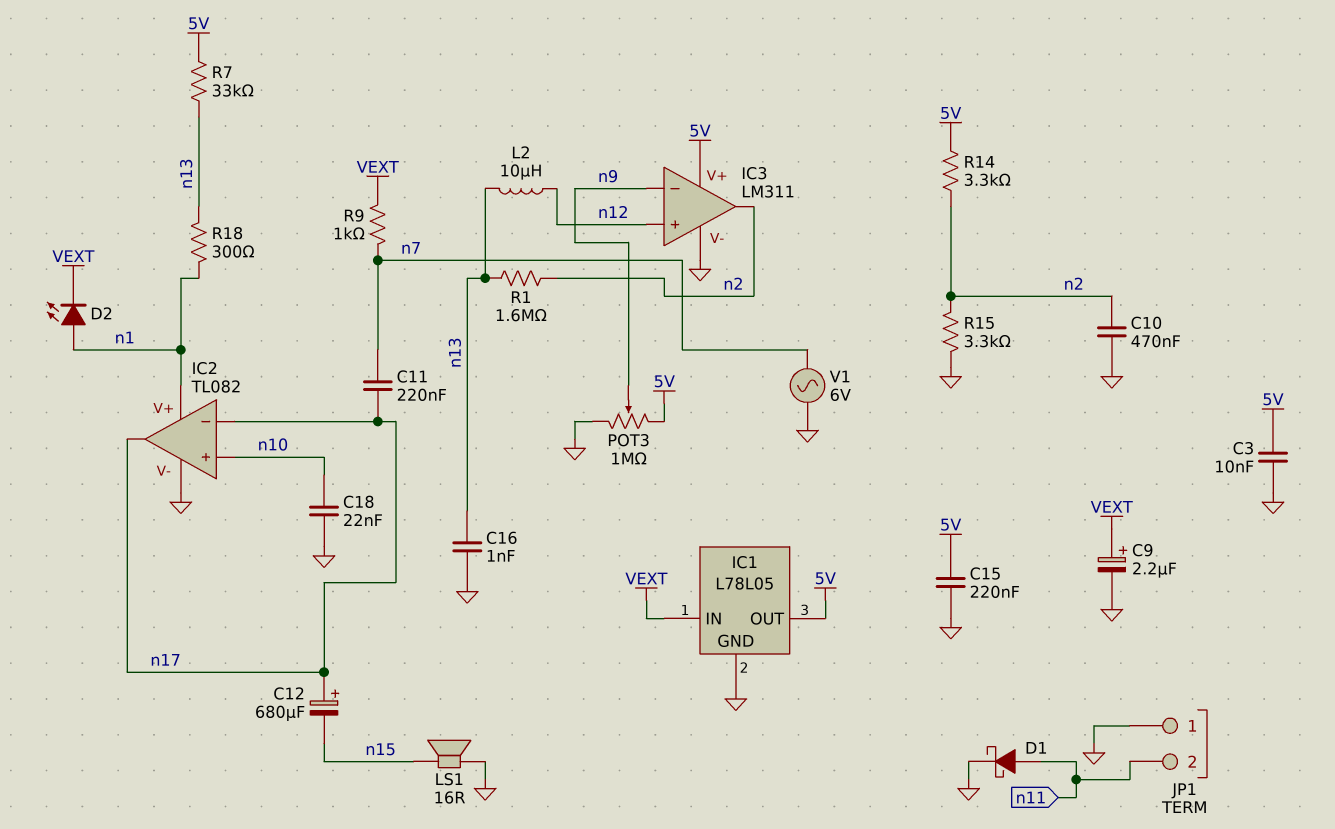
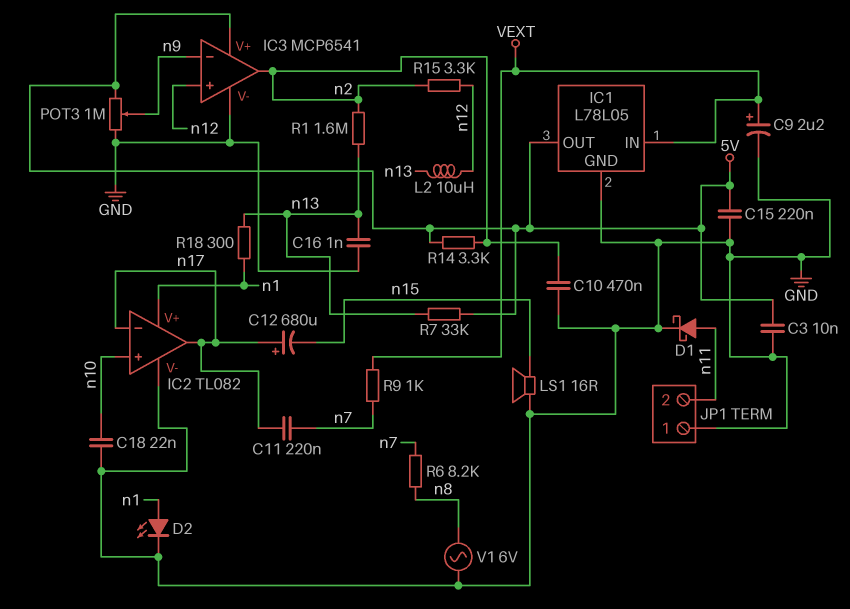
D2: LED (A n1, K VEXT) -> LED (A n1, K GND)
IC3: LM311 -> MCP6541
R6: none -> 8.2k (n7, n8)
R15: 3.3k (GND, n2) -> 3.3k (n2, n12)
V1: AC 6V (GND, n7) -> AC 6V (GND, n8)

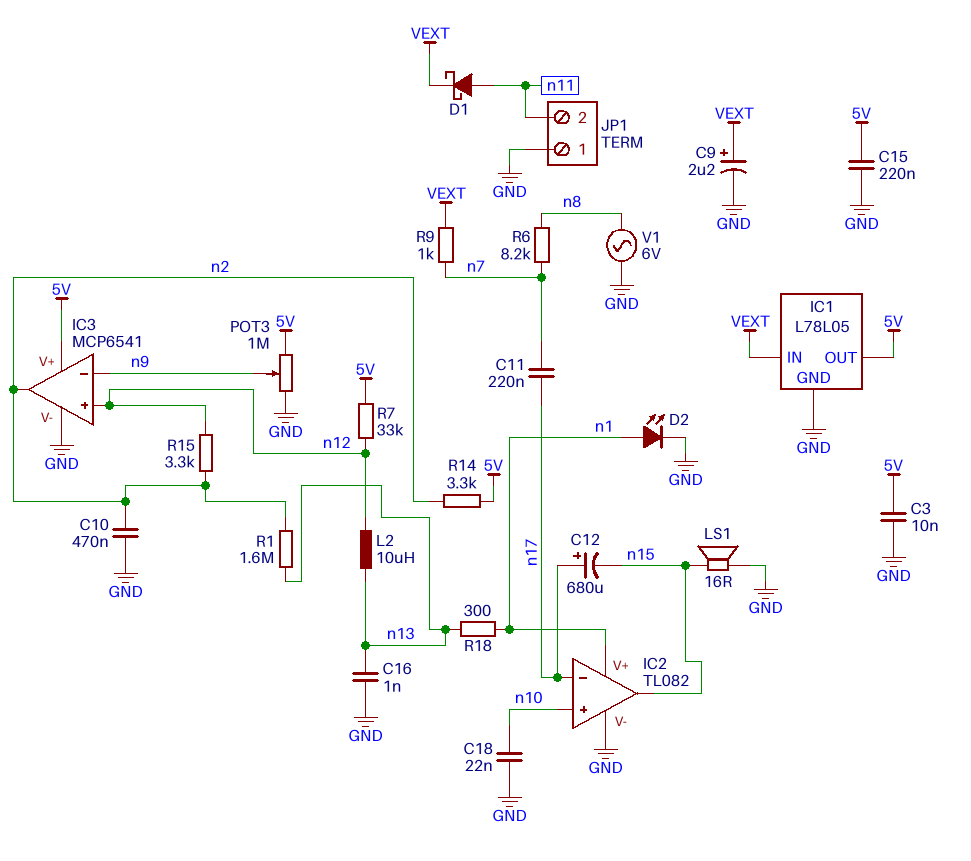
D1: schottky (A n11, K GND) -> schottky (A n11, K VEXT)
IC2 pin out: n17 -> n15
R7: 33k (5V, n13) -> 33k (5V, n12)

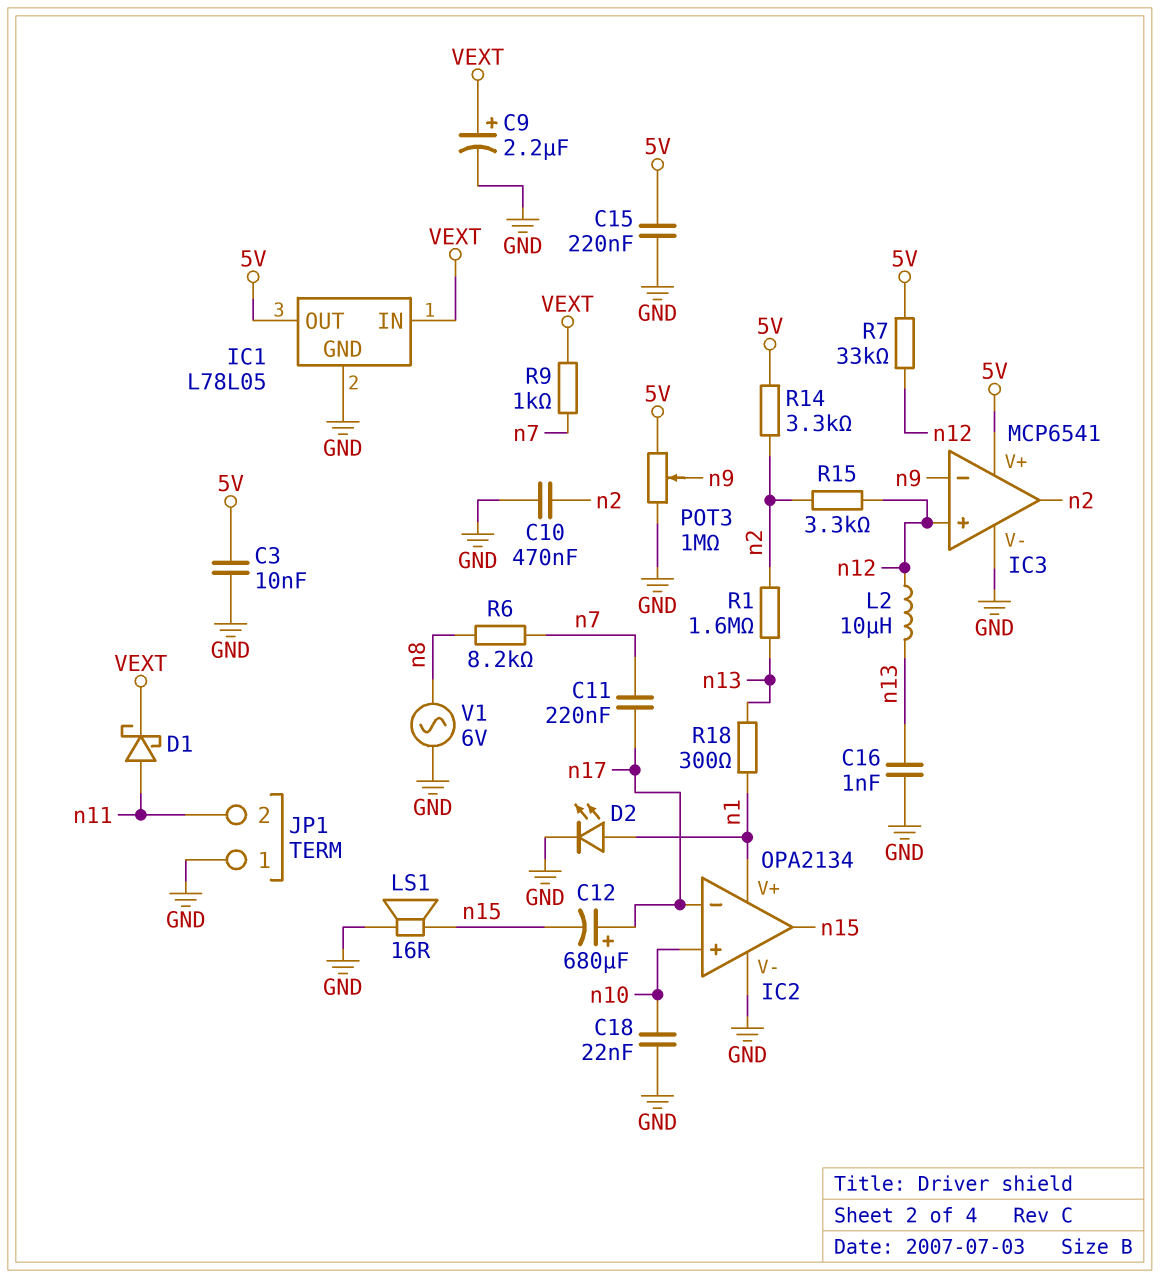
IC2: TL082 -> OPA2134

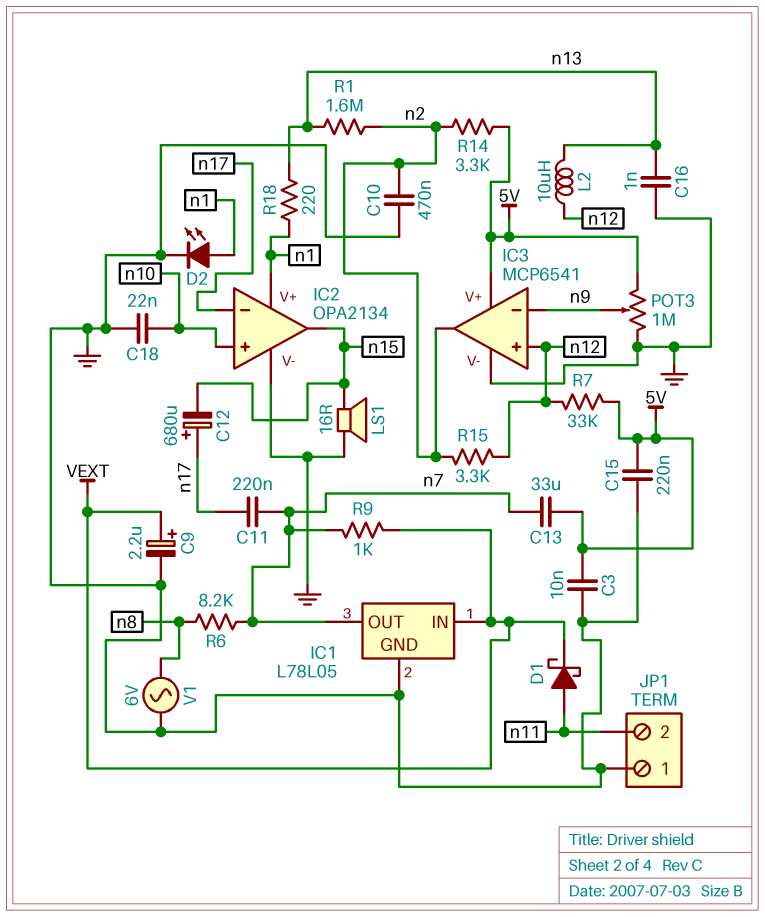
C13: none -> 33uF (5V, n7)
IC1 pin OUT: 5V -> n7
R18: 300 (n1, n13) -> 220 (n1, n13)

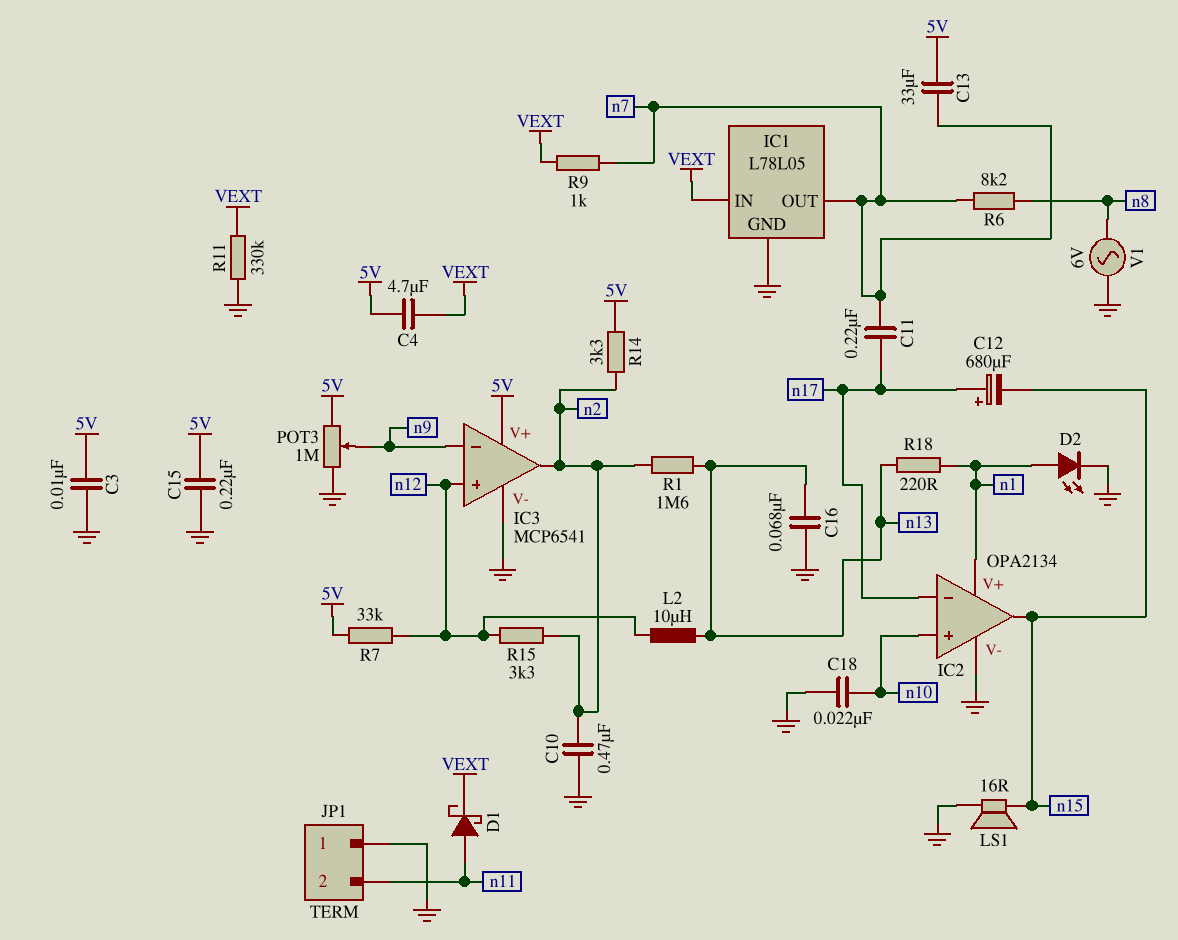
C4: none -> 4.7uF (5V, VEXT)
C9: 2.2uF (plus VEXT, minus GND) -> none
C16: 1nF (GND, n13) -> 68nF (GND, n13)
R11: none -> 330k (GND, VEXT)

